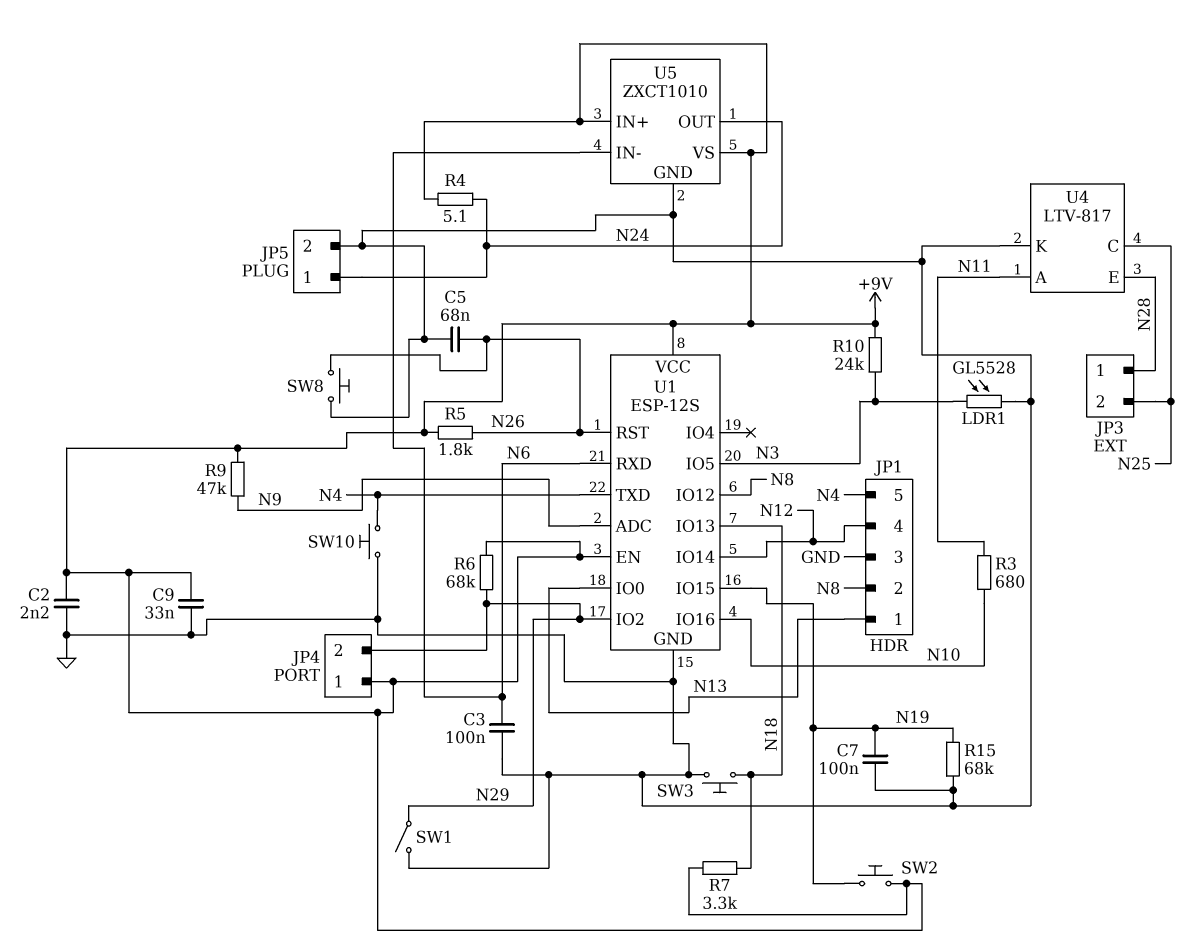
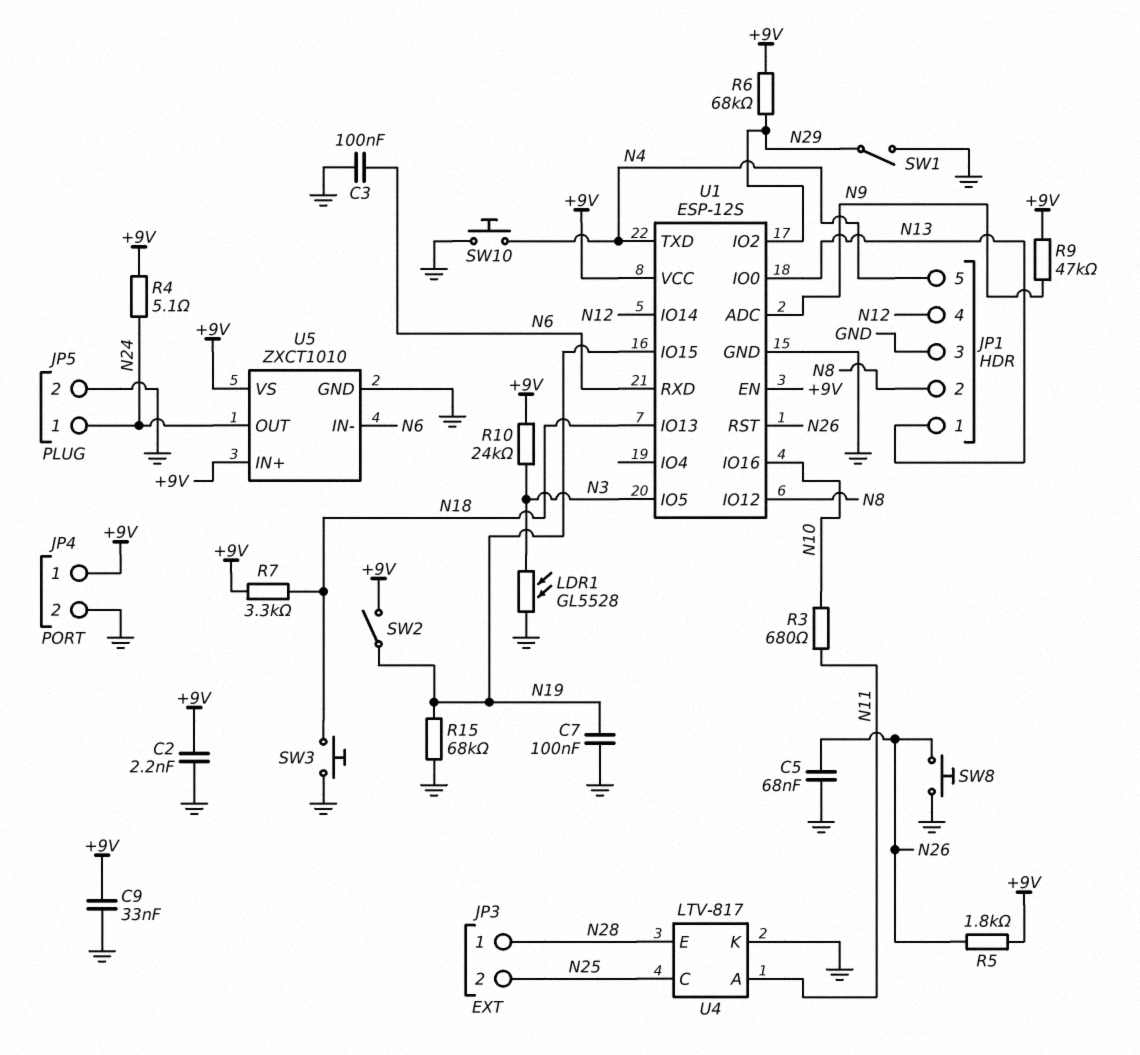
JP4 pin 2: N29 -> GND
SW2: button (+9V, N19) -> switch (+9V, N19)

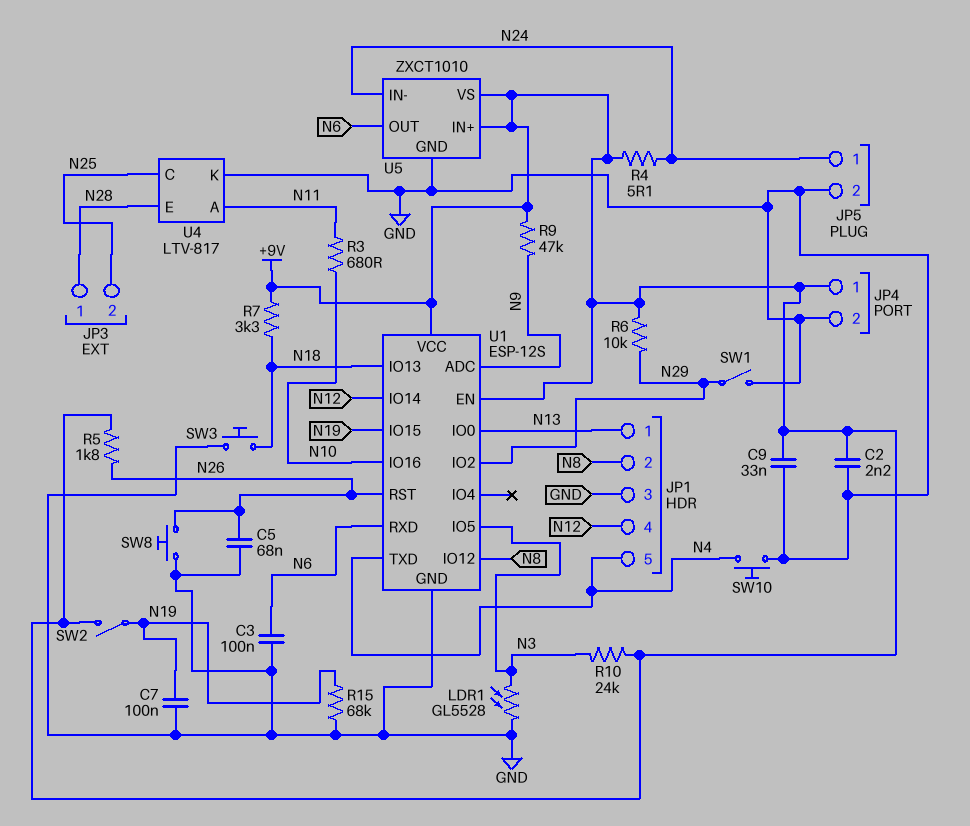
R6: 68k (+9V, N29) -> 10k (+9V, N29)
U5 pin IN-: N6 -> N24
U5 pin OUT: N24 -> N6

